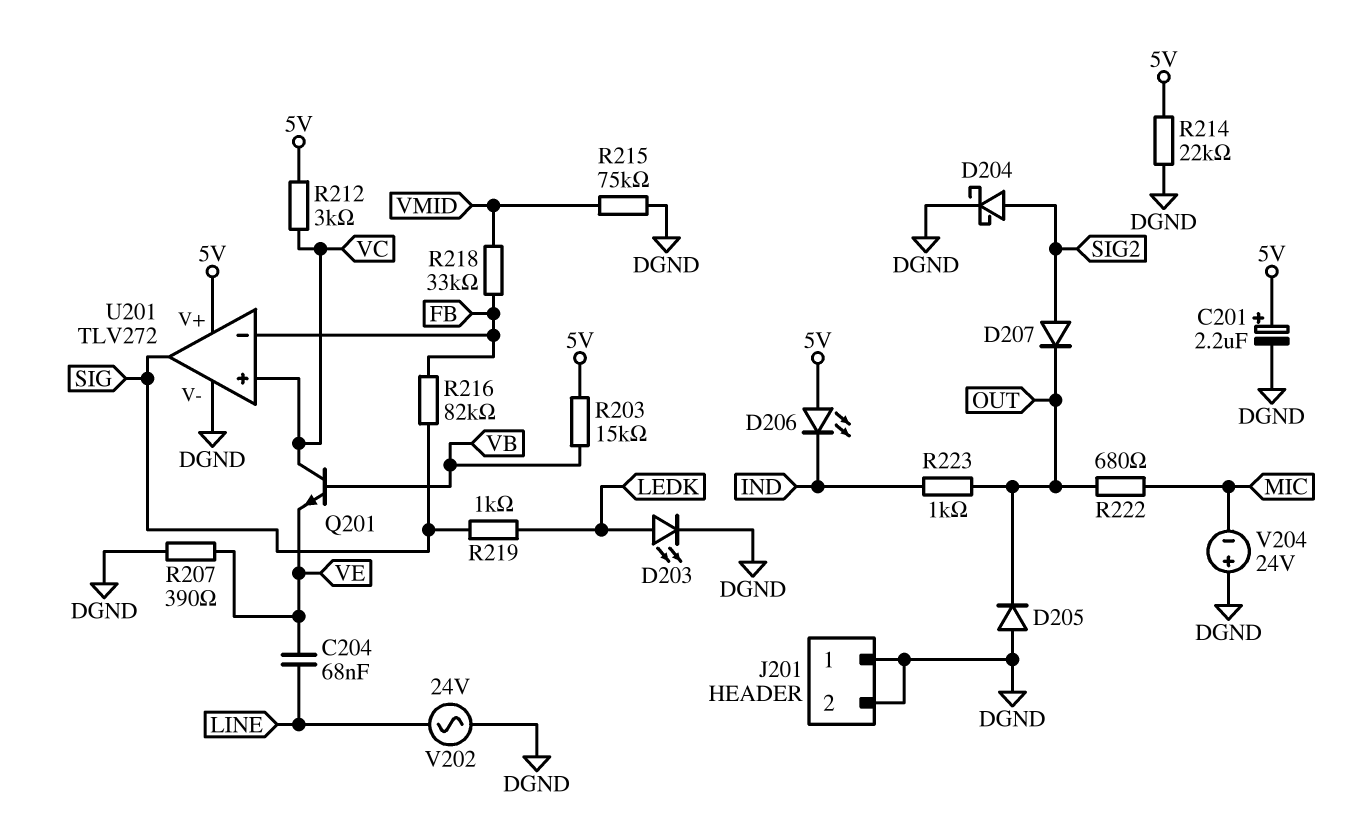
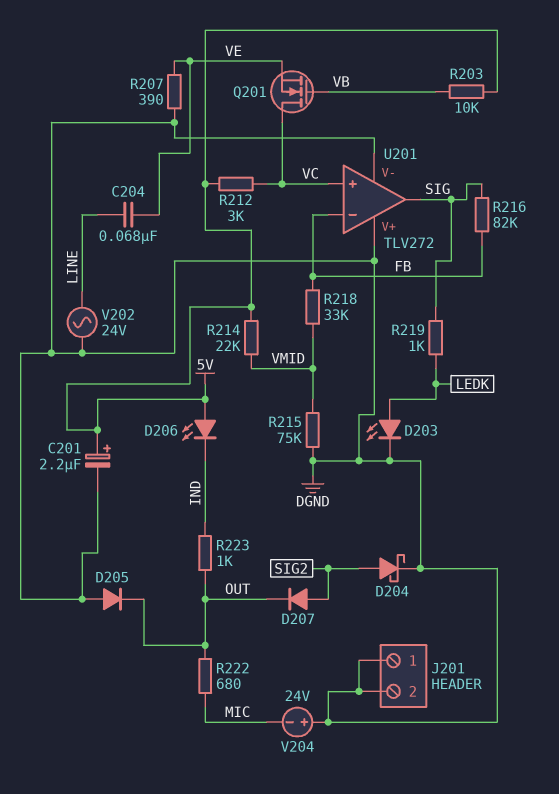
Q201: NPN (B VB, C VC, E VE) -> NMOS (G VB, D VC, S VE)
R203: 15k (5V, VB) -> 10k (5V, VB)
R214: 22k (5V, DGND) -> 22k (5V, VMID)
U201 pin V+: 5V -> DGND

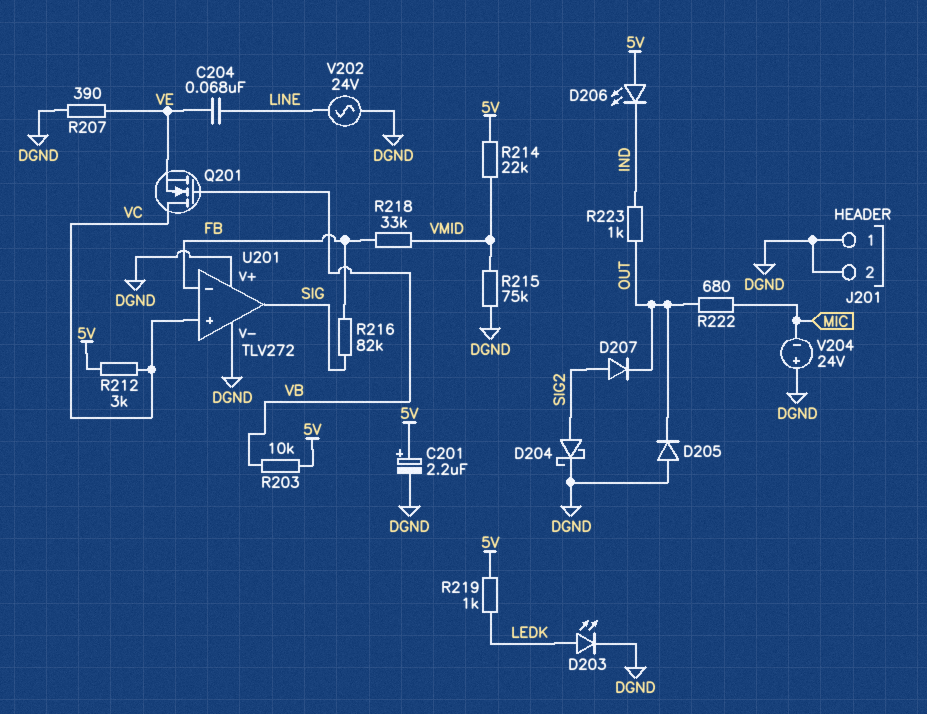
R219: 1k (LEDK, SIG) -> 1k (5V, LEDK)

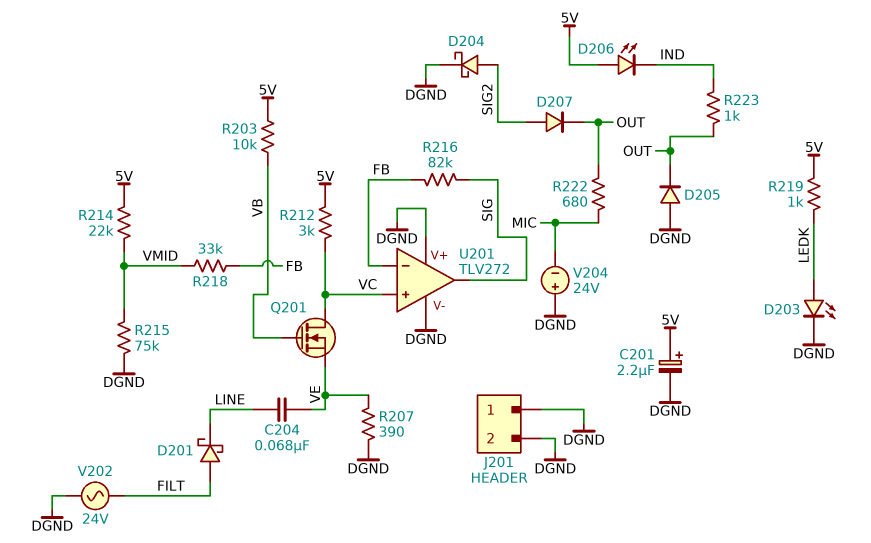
D201: none -> schottky (A FILT, K LINE)
V202: AC 24V (DGND, LINE) -> AC 24V (DGND, FILT)

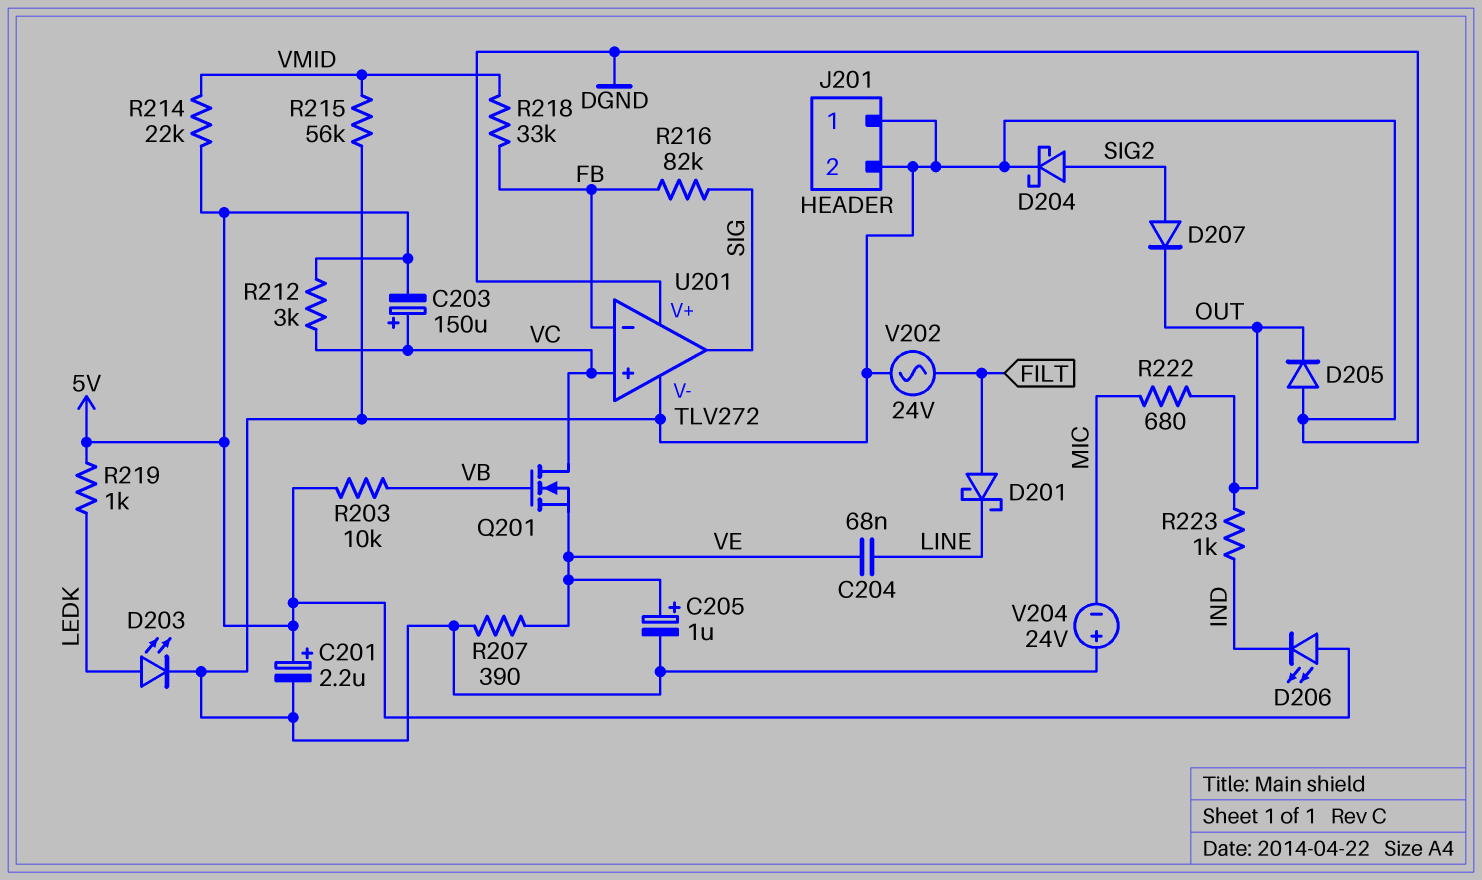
C203: none -> 150uF (plus VC, minus 5V)
C205: none -> 1uF (plus VE, minus DGND)
R215: 75k (DGND, VMID) -> 56k (DGND, VMID)

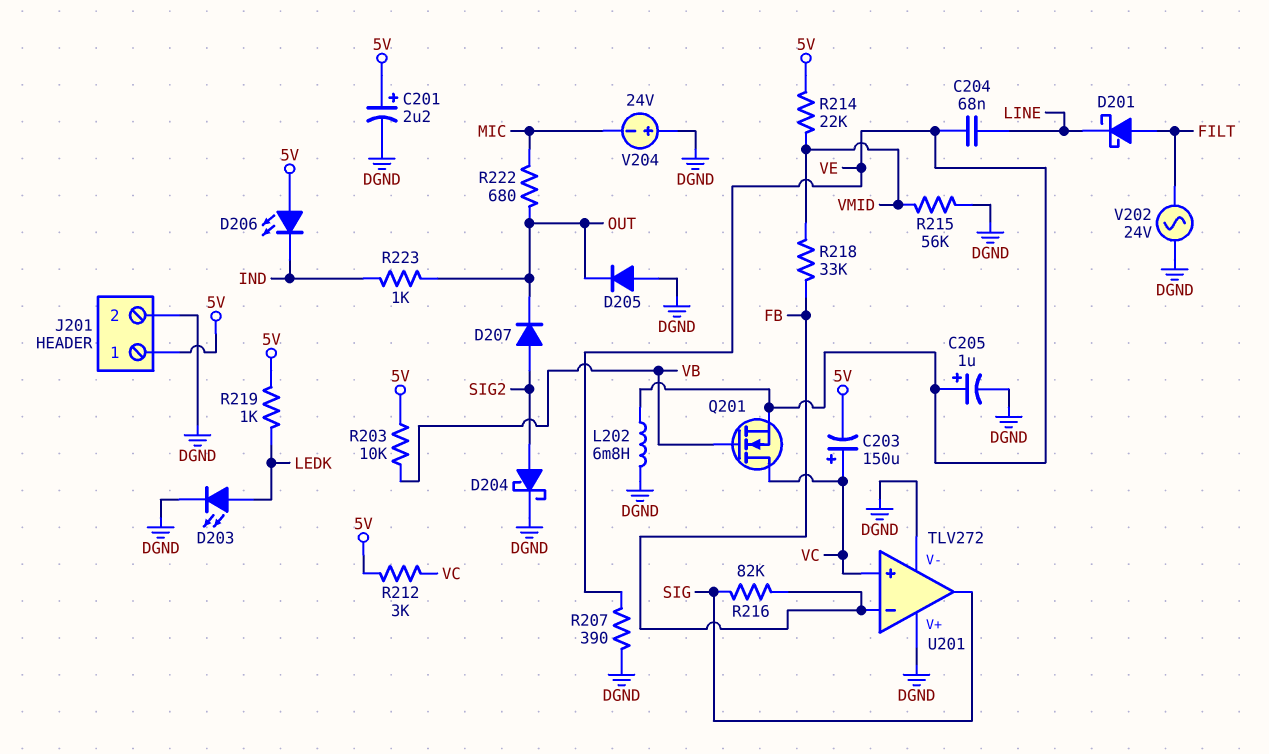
J201 pin 1: DGND -> 5V
L202: none -> 6.8mH (DGND, VE)

